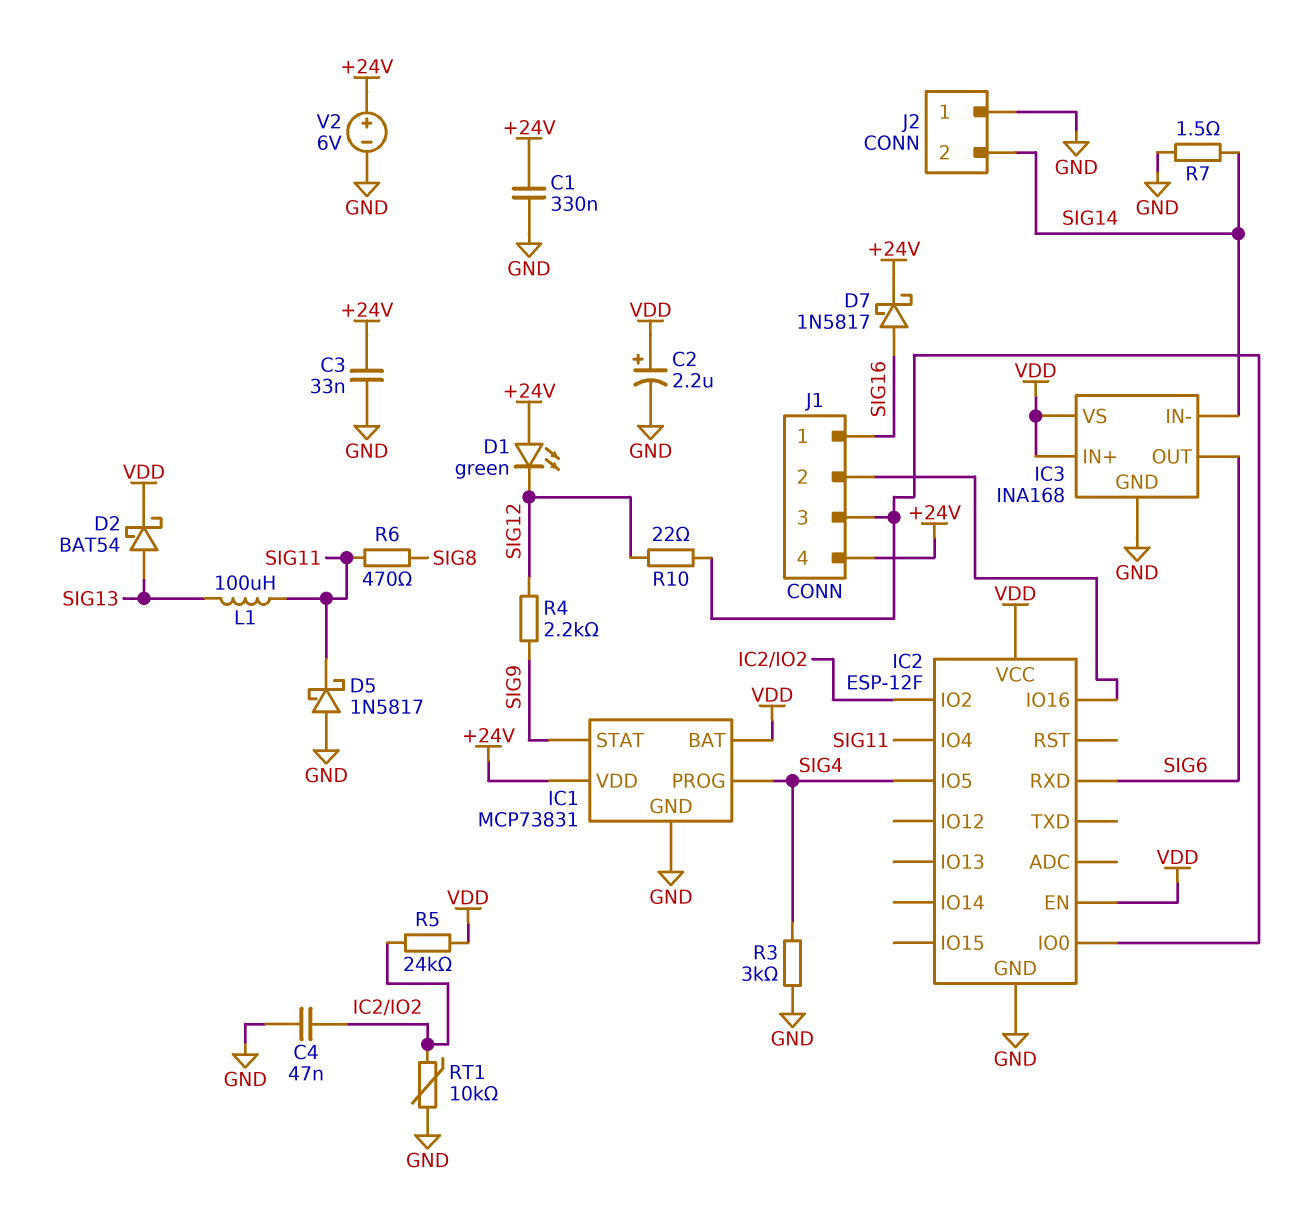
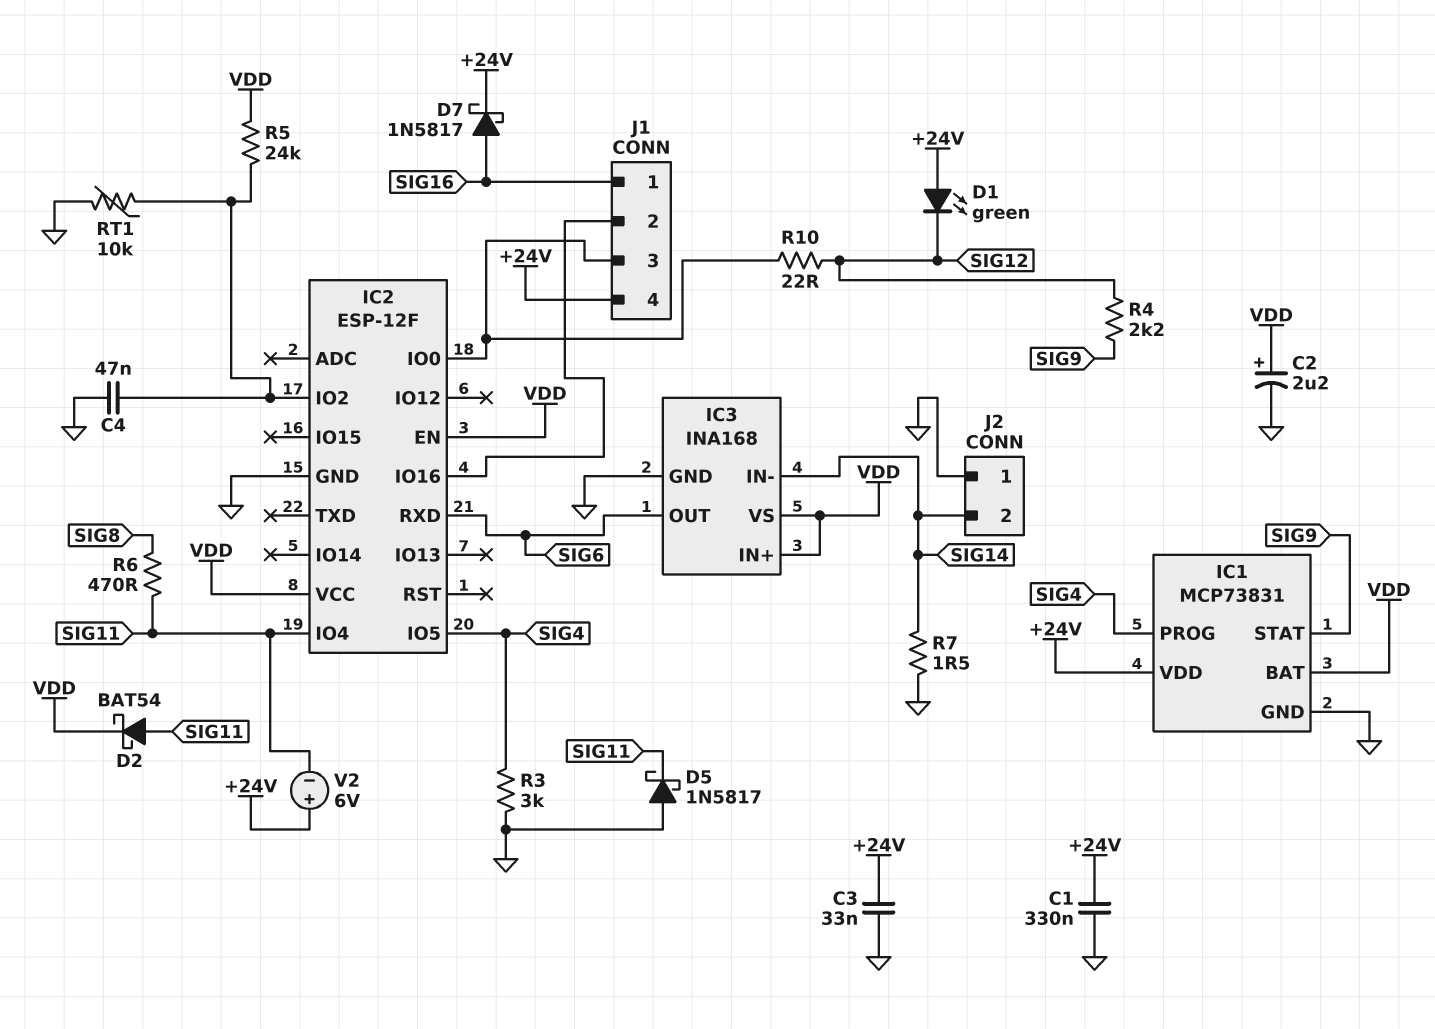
D2: schottky BAT54 (A SIG13, K VDD) -> schottky BAT54 (A SIG11, K VDD)
L1: 100uH (SIG11, SIG13) -> none
V2: 6V (plus +24V, minus GND) -> 6V (plus +24V, minus SIG11)

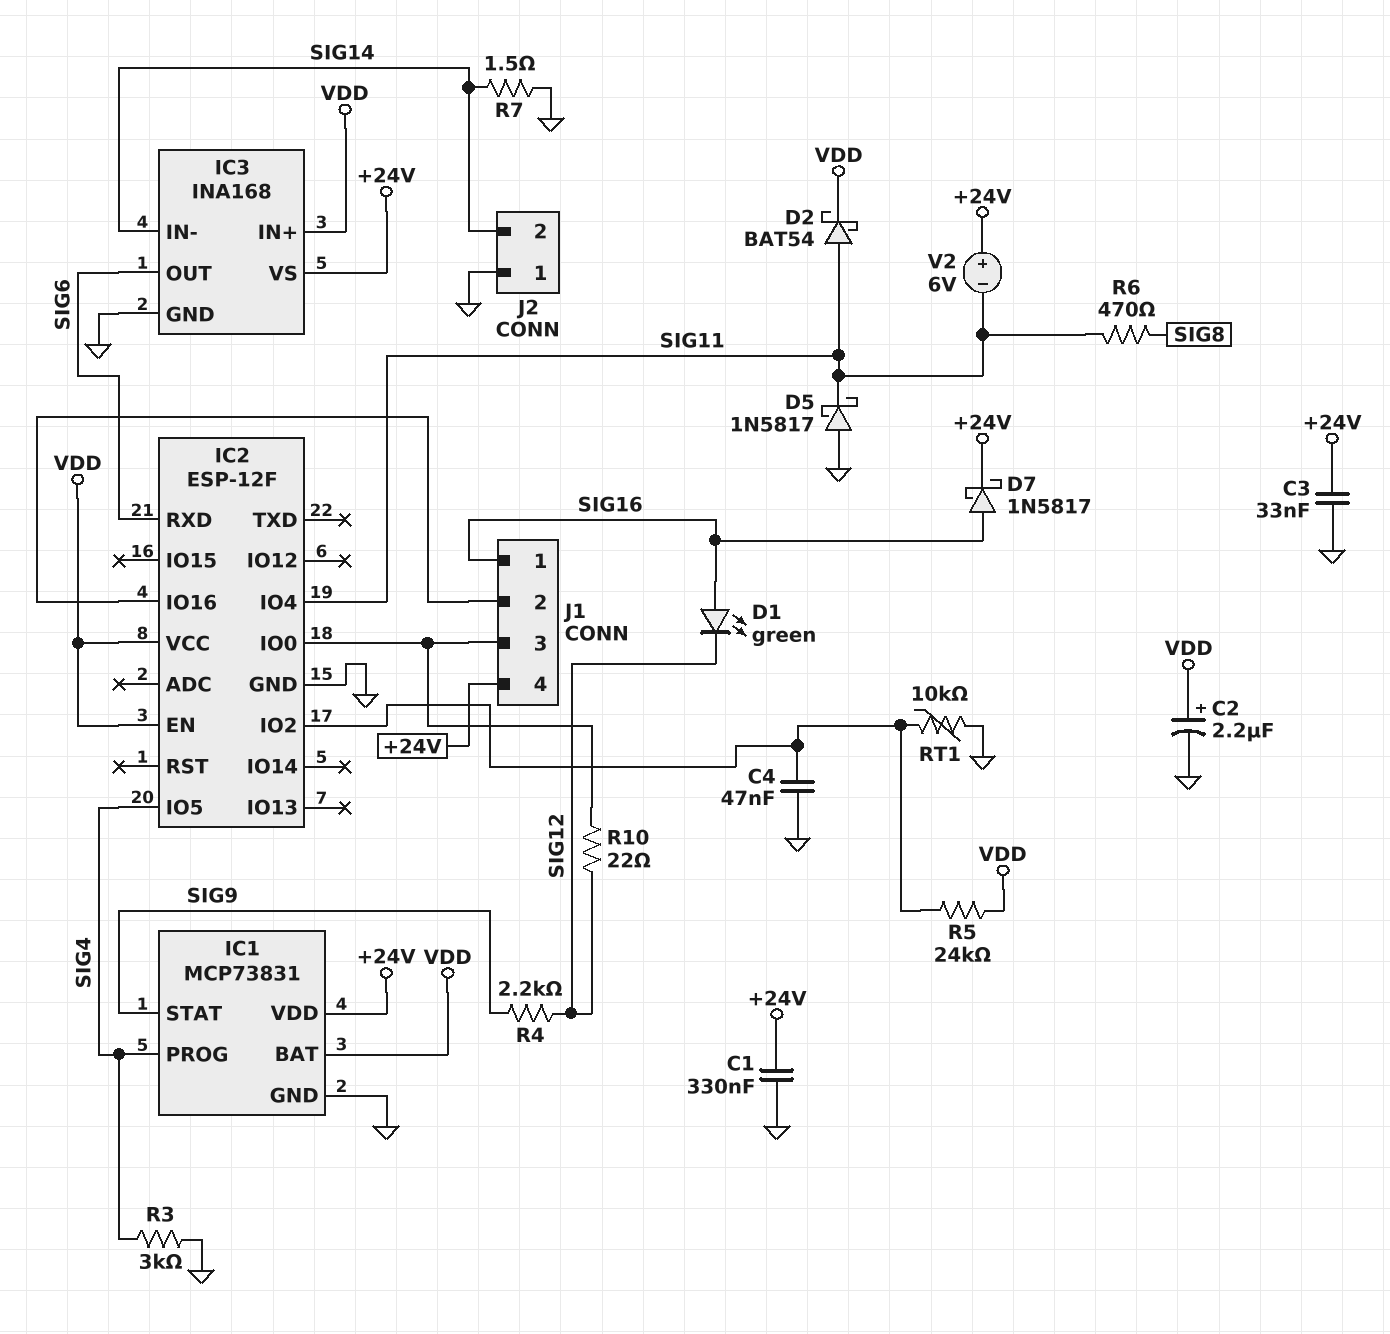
D1: LED green (A +24V, K SIG12) -> LED green (A SIG16, K SIG12)
IC3 pin VS: VDD -> +24V

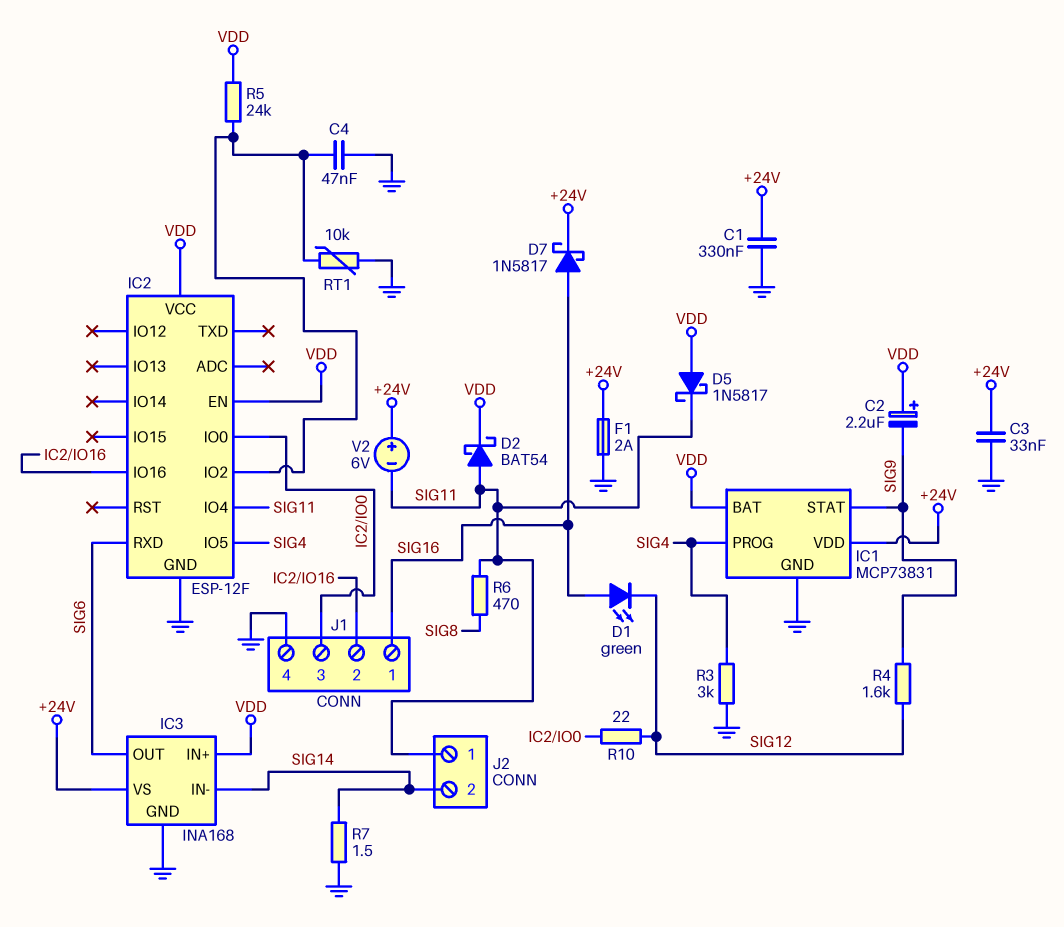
C2: 2.2uF (plus VDD, minus GND) -> 2.2uF (plus VDD, minus SIG9)
D5: schottky 1N5817 (A GND, K SIG11) -> schottky 1N5817 (A VDD, K SIG11)
F1: none -> 2A (+24V, GND)
J1 pin 4: +24V -> GND
J2 pin 1: GND -> SIG11
R4: 2.2k (SIG9, SIG12) -> 1.6k (SIG9, SIG12)

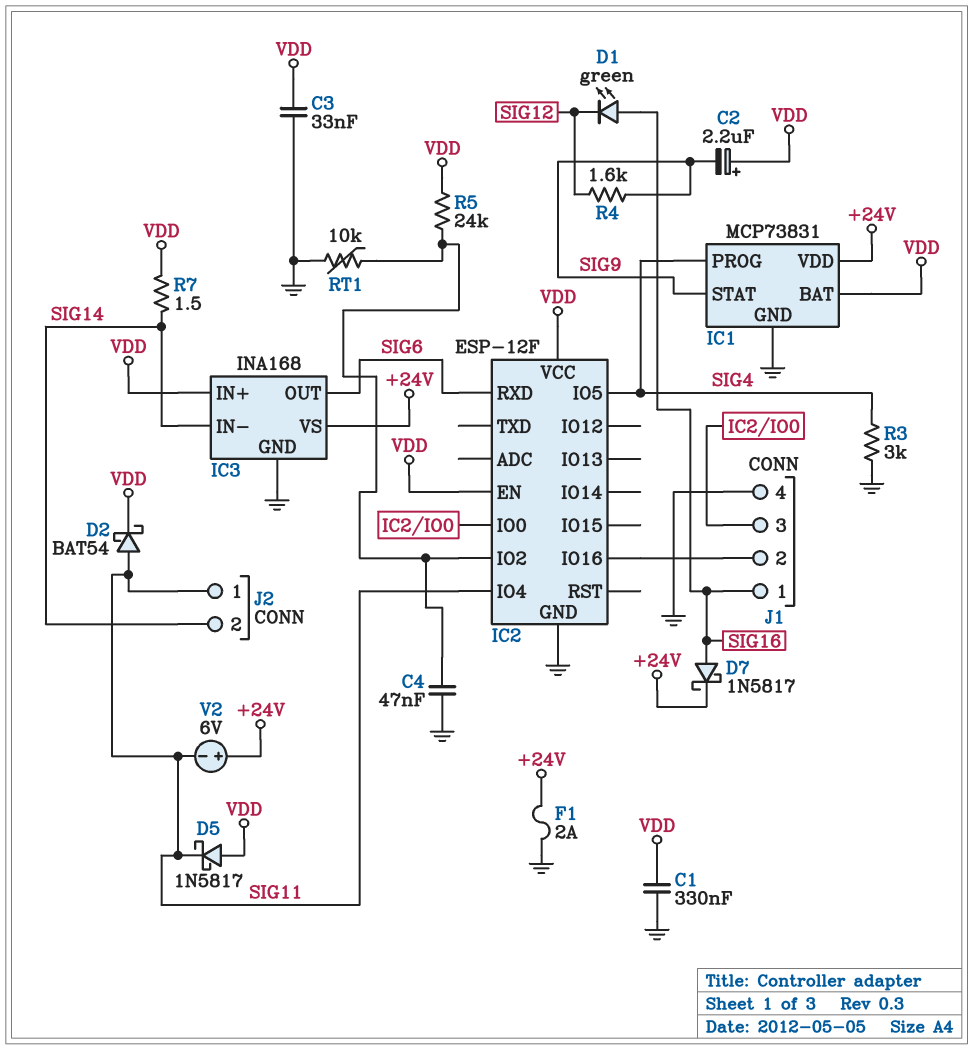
C1: 330nF (+24V, GND) -> 330nF (GND, VDD)
C3: 33nF (+24V, GND) -> 33nF (GND, VDD)
R6: 470 (SIG8, SIG11) -> none
R7: 1.5 (GND, SIG14) -> 1.5 (SIG14, VDD)
R10: 22 (IC2/IO0, SIG12) -> none

